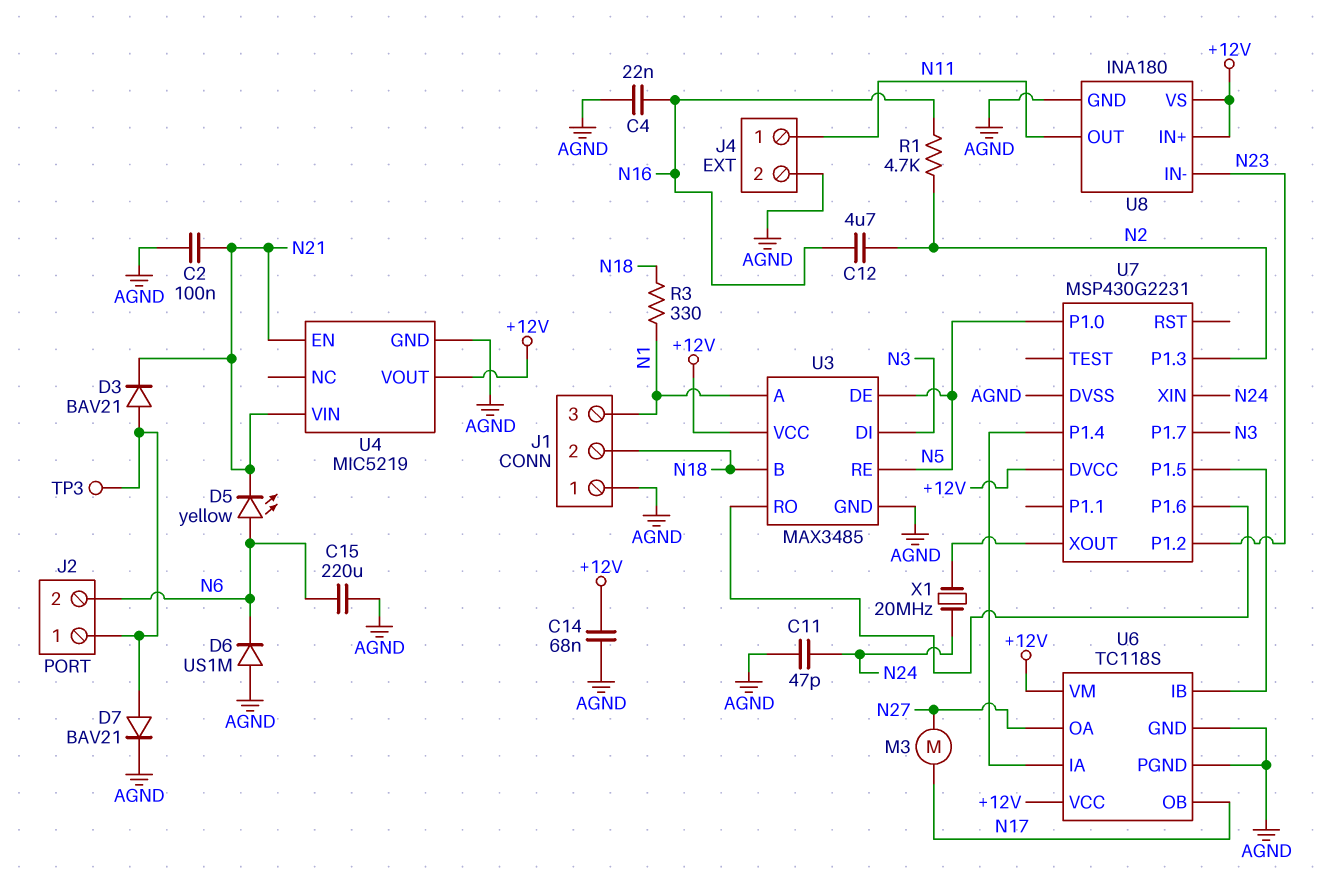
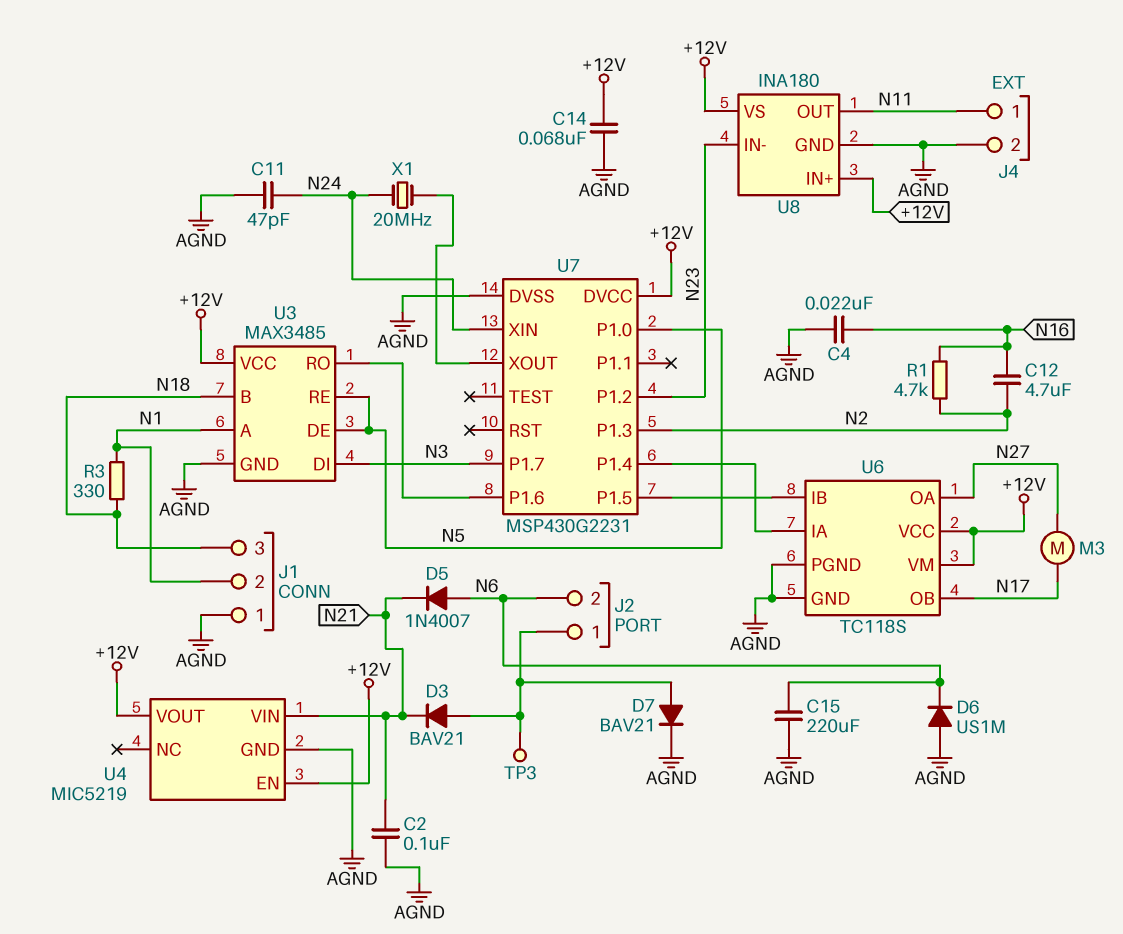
D5: LED yellow (A N6, K N21) -> diode 1N4007 (A N6, K N21)
J1 pin 2: N18 -> N1
J1 pin 3: N1 -> N18
U4 pin EN: N21 -> +12V

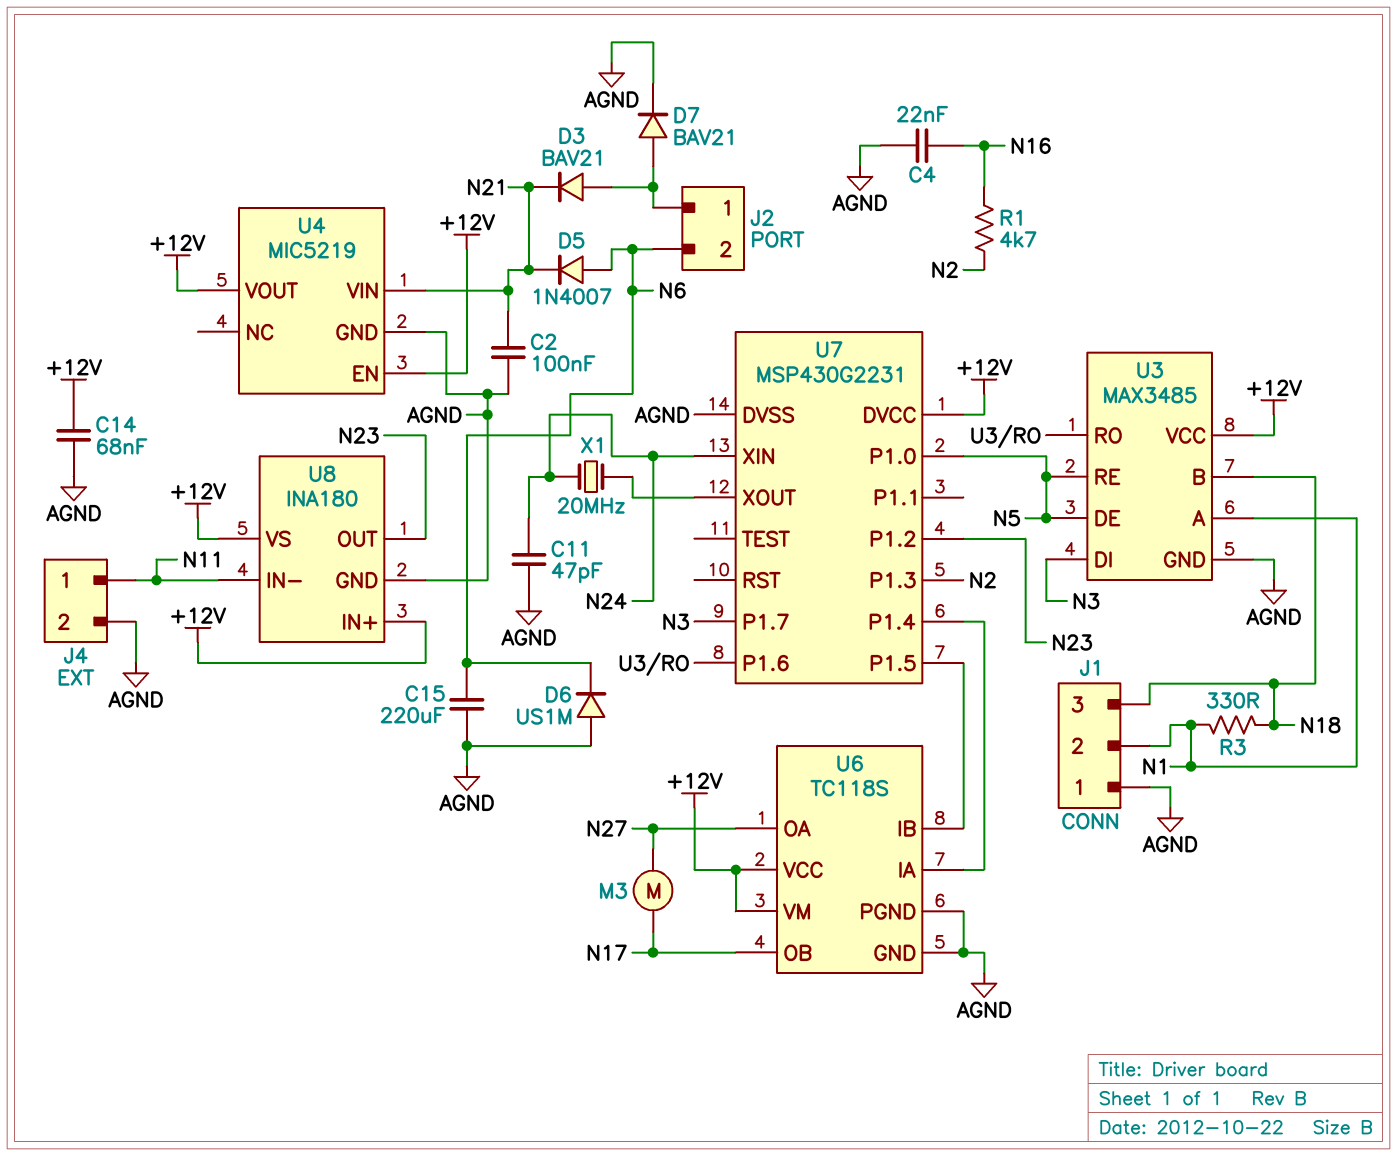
C12: 4.7uF (N2, N16) -> none
TP3: test point (J2/1) -> none
U8 pin IN-: N23 -> N11
U8 pin OUT: N11 -> N23

